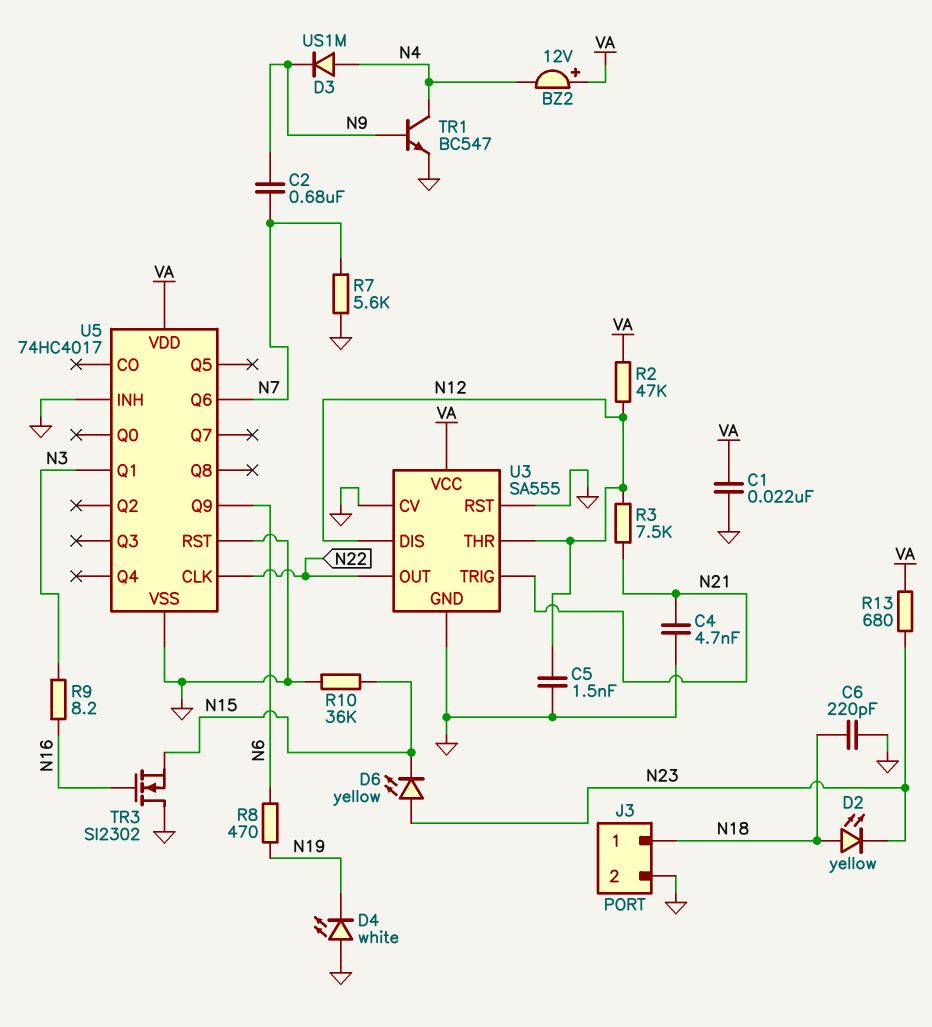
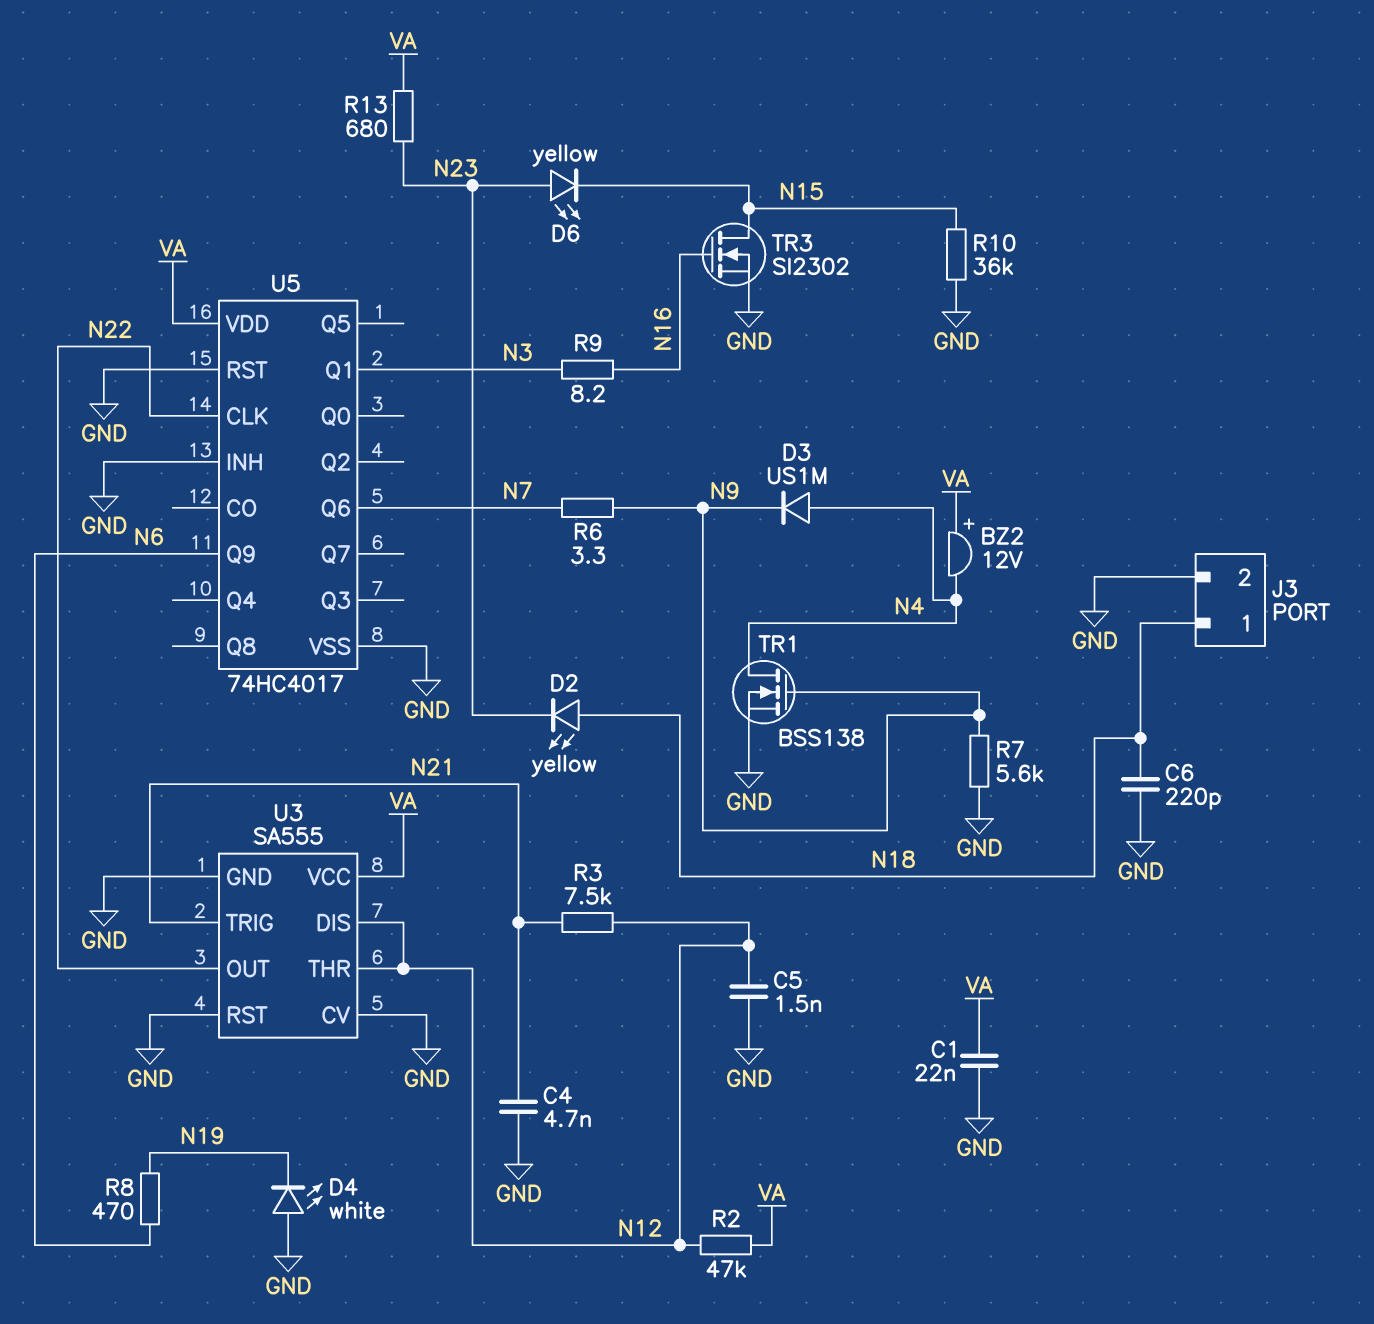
C2: 680nF (N7, N9) -> none
R6: none -> 3.3 (N7, N9)
R7: 5.6k (GND, N7) -> 5.6k (GND, N9)
TR1: NPN BC547 (B N9, C N4, E GND) -> NMOS BSS138 (G N9, D N4, S GND)
TR3: NMOS SI2302 (G N16, D GND, S N15) -> NMOS SI2302 (G N16, D N15, S GND)

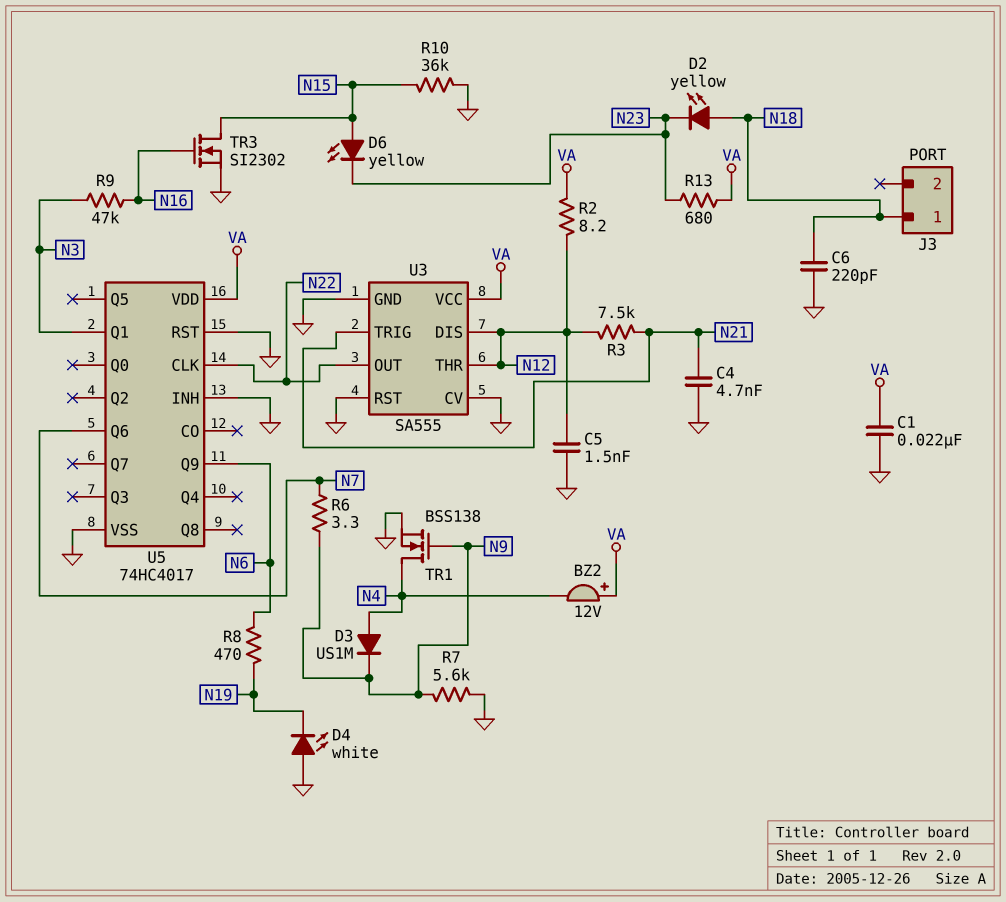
D6: LED yellow (A N23, K N15) -> LED yellow (A N15, K N23)
J3 pin 2: GND -> none
R2: 47k (N12, VA) -> 8.2 (N12, VA)
R9: 8.2 (N3, N16) -> 47k (N3, N16)

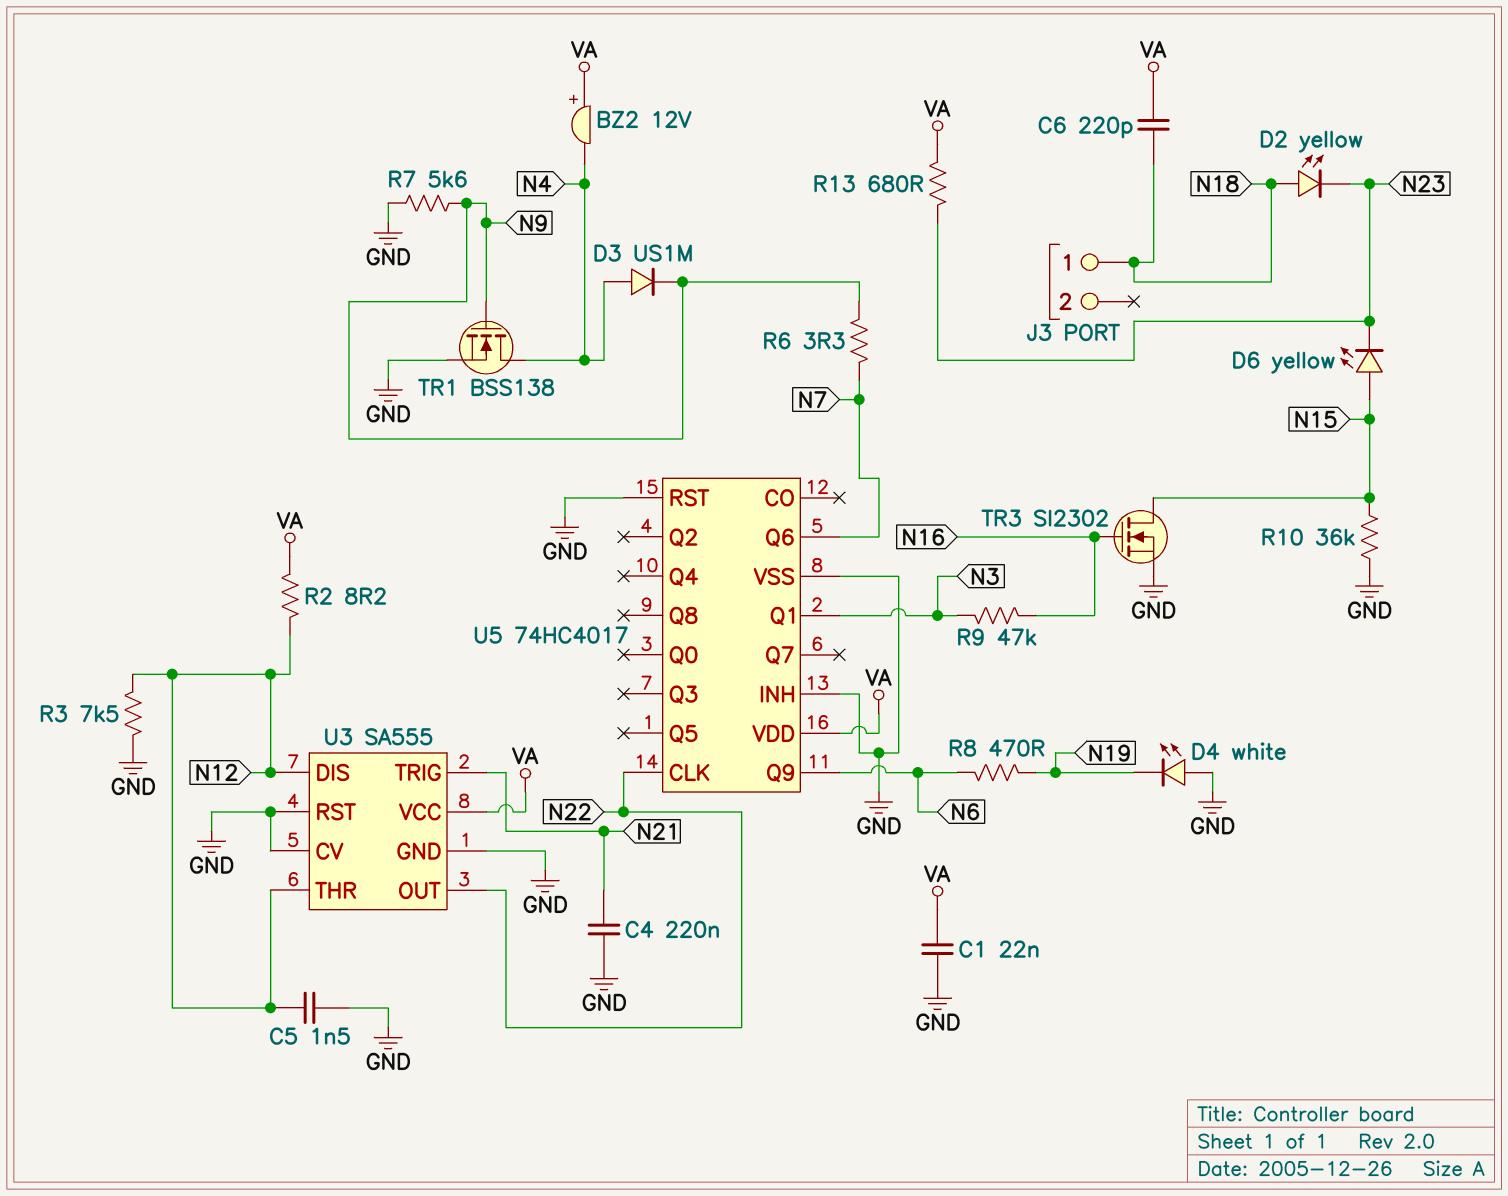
C4: 4.7nF (GND, N21) -> 220nF (GND, N21)
C6: 220pF (GND, N18) -> 220pF (N18, VA)
R3: 7.5k (N12, N21) -> 7.5k (GND, N12)

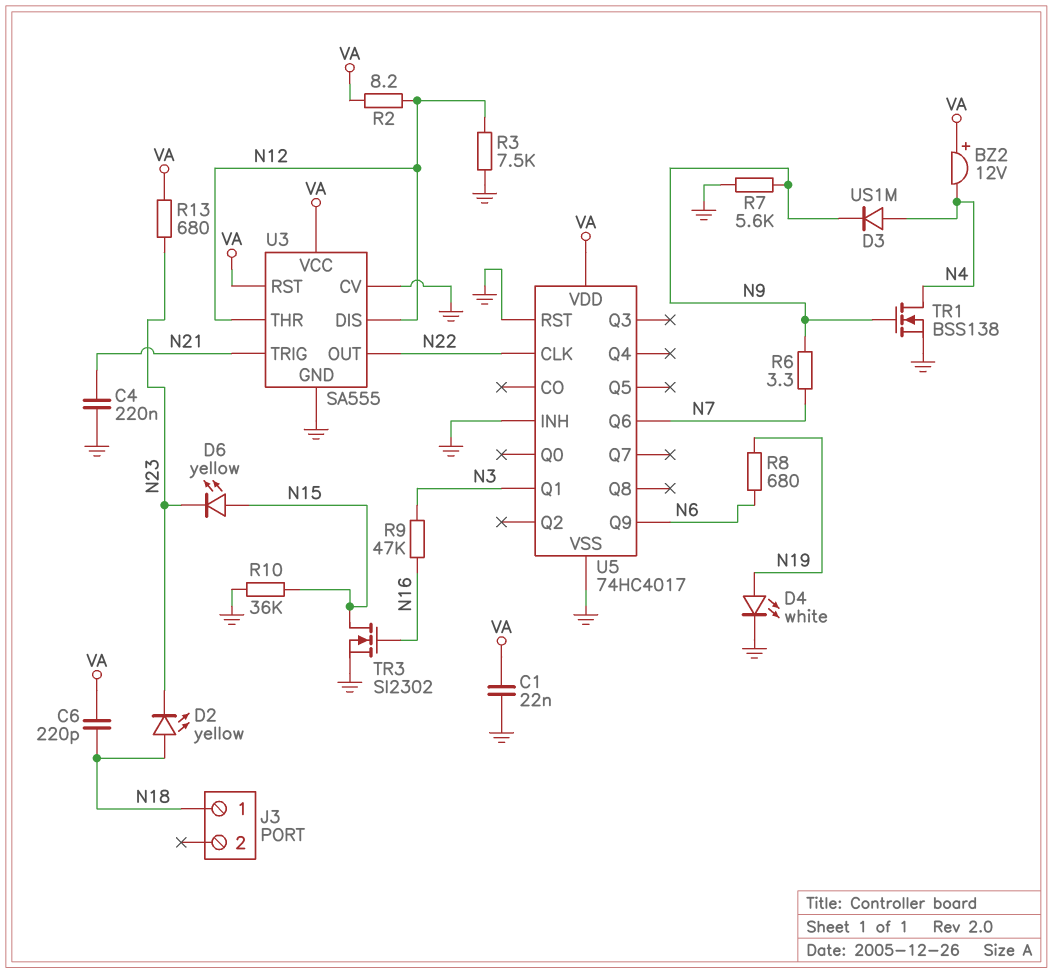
C5: 1.5nF (GND, N12) -> none
D4: LED white (A GND, K N19) -> LED white (A N19, K GND)
R8: 470 (N6, N19) -> 680 (N6, N19)
U3 pin RST: GND -> VA

